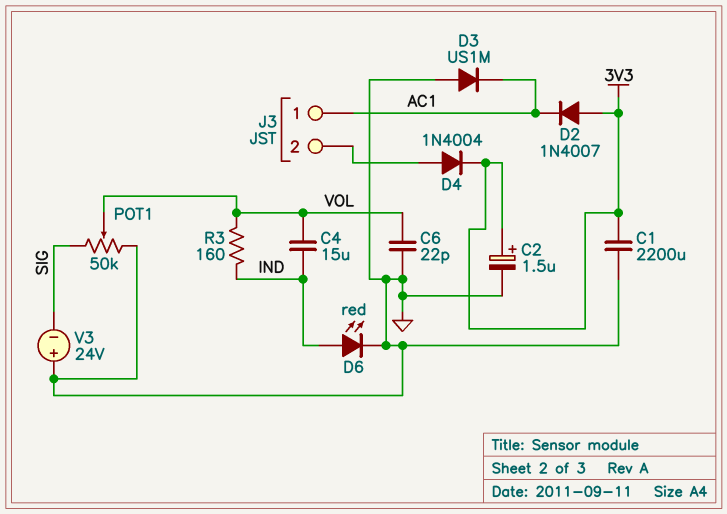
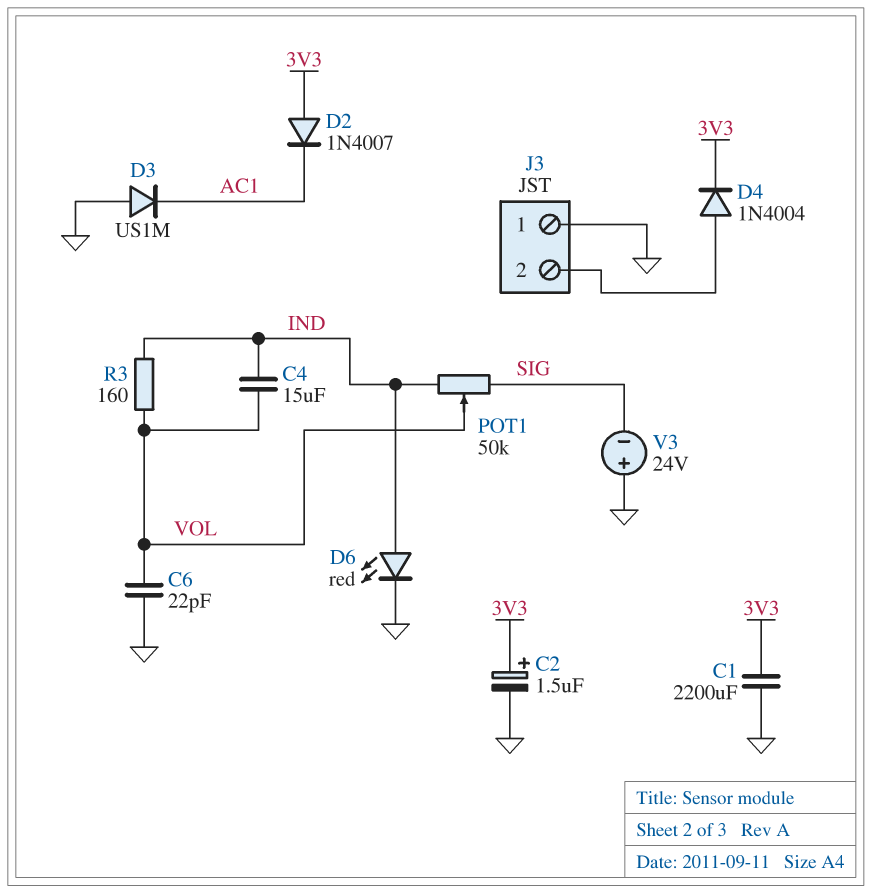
J3 pin 1: AC1 -> GND
POT1: 50k (GND, SIG, wiper VOL) -> 50k (IND, SIG, wiper VOL)

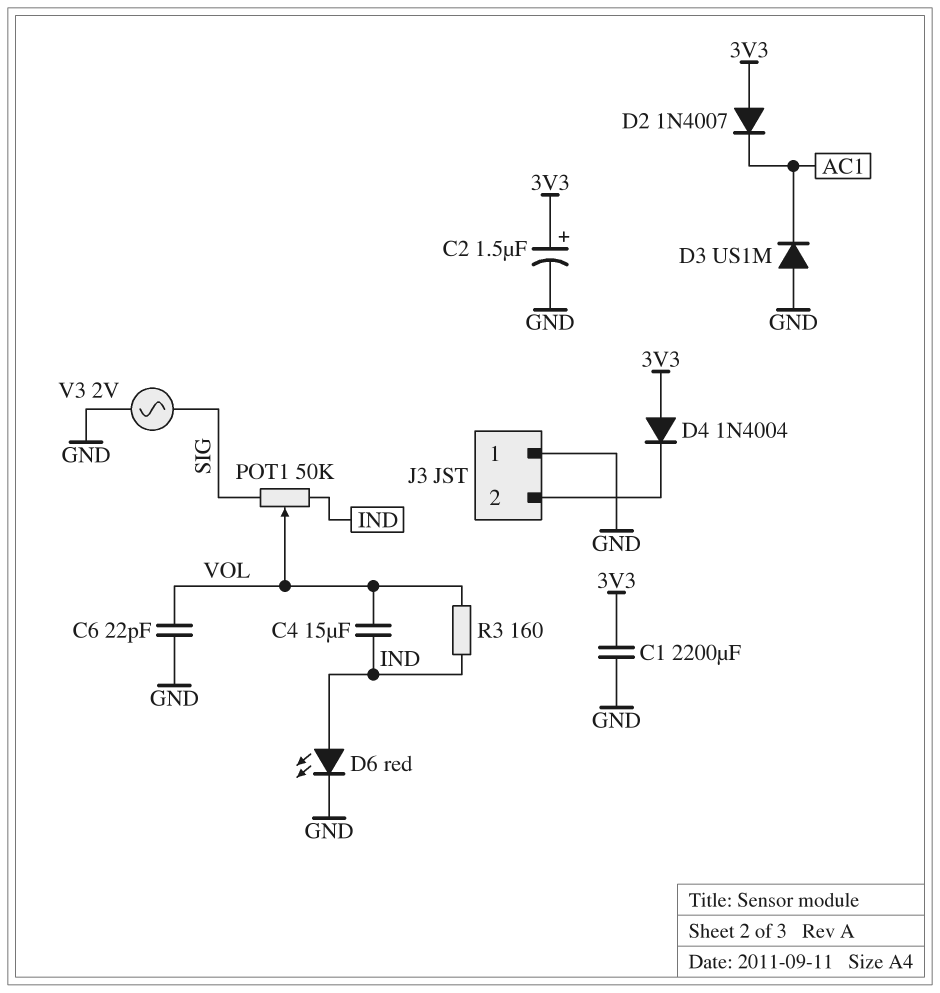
D4: diode 1N4004 (A J3/2, K 3V3) -> diode 1N4004 (A 3V3, K J3/2)
V3: 24V (plus GND, minus SIG) -> AC 2V (GND, SIG)

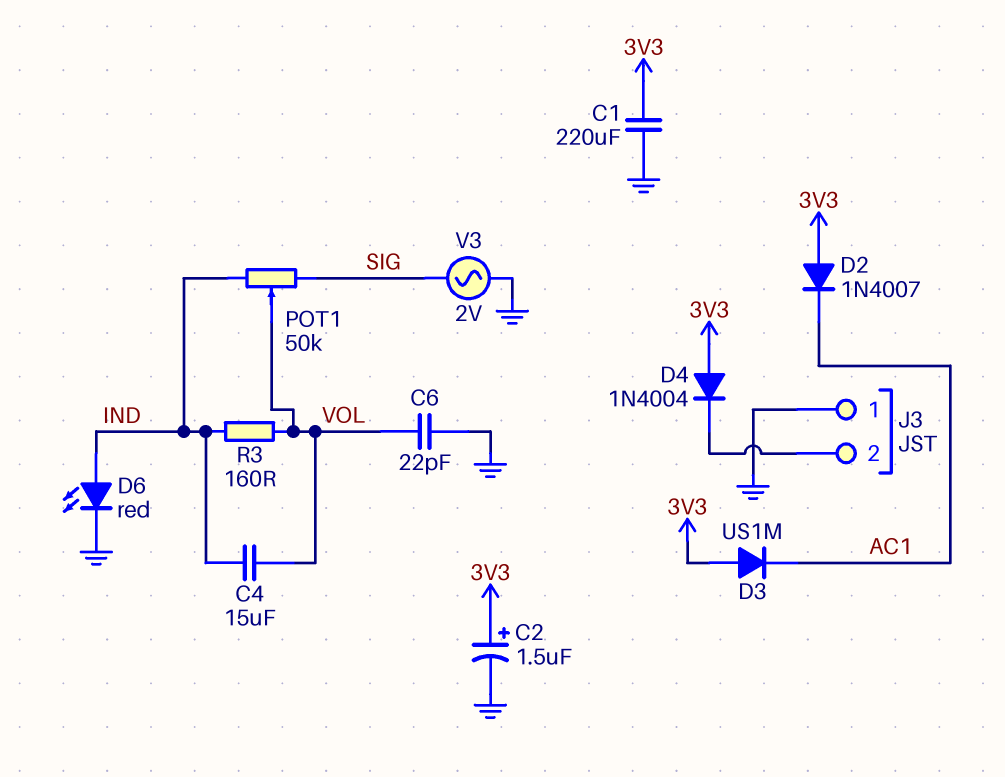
C1: 2200uF (3V3, GND) -> 220uF (3V3, GND)
D3: diode US1M (A GND, K AC1) -> diode US1M (A 3V3, K AC1)

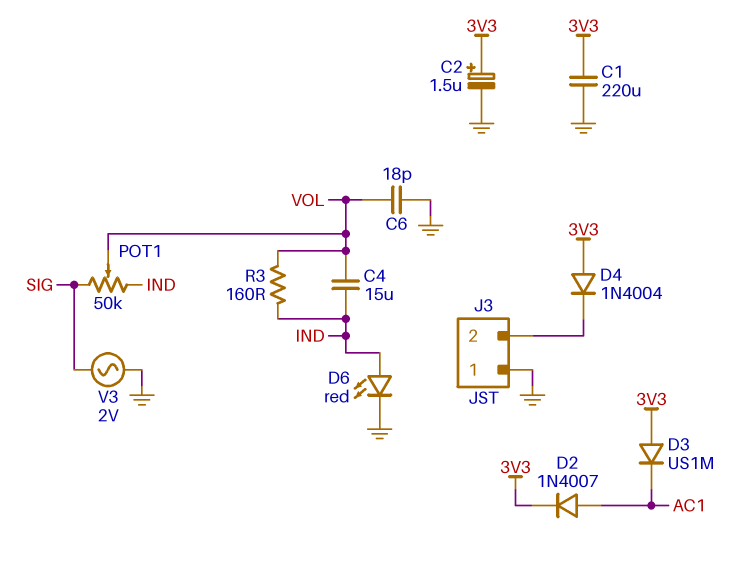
C6: 22pF (GND, VOL) -> 18pF (GND, VOL)
D2: diode 1N4007 (A 3V3, K AC1) -> diode 1N4007 (A AC1, K 3V3)

